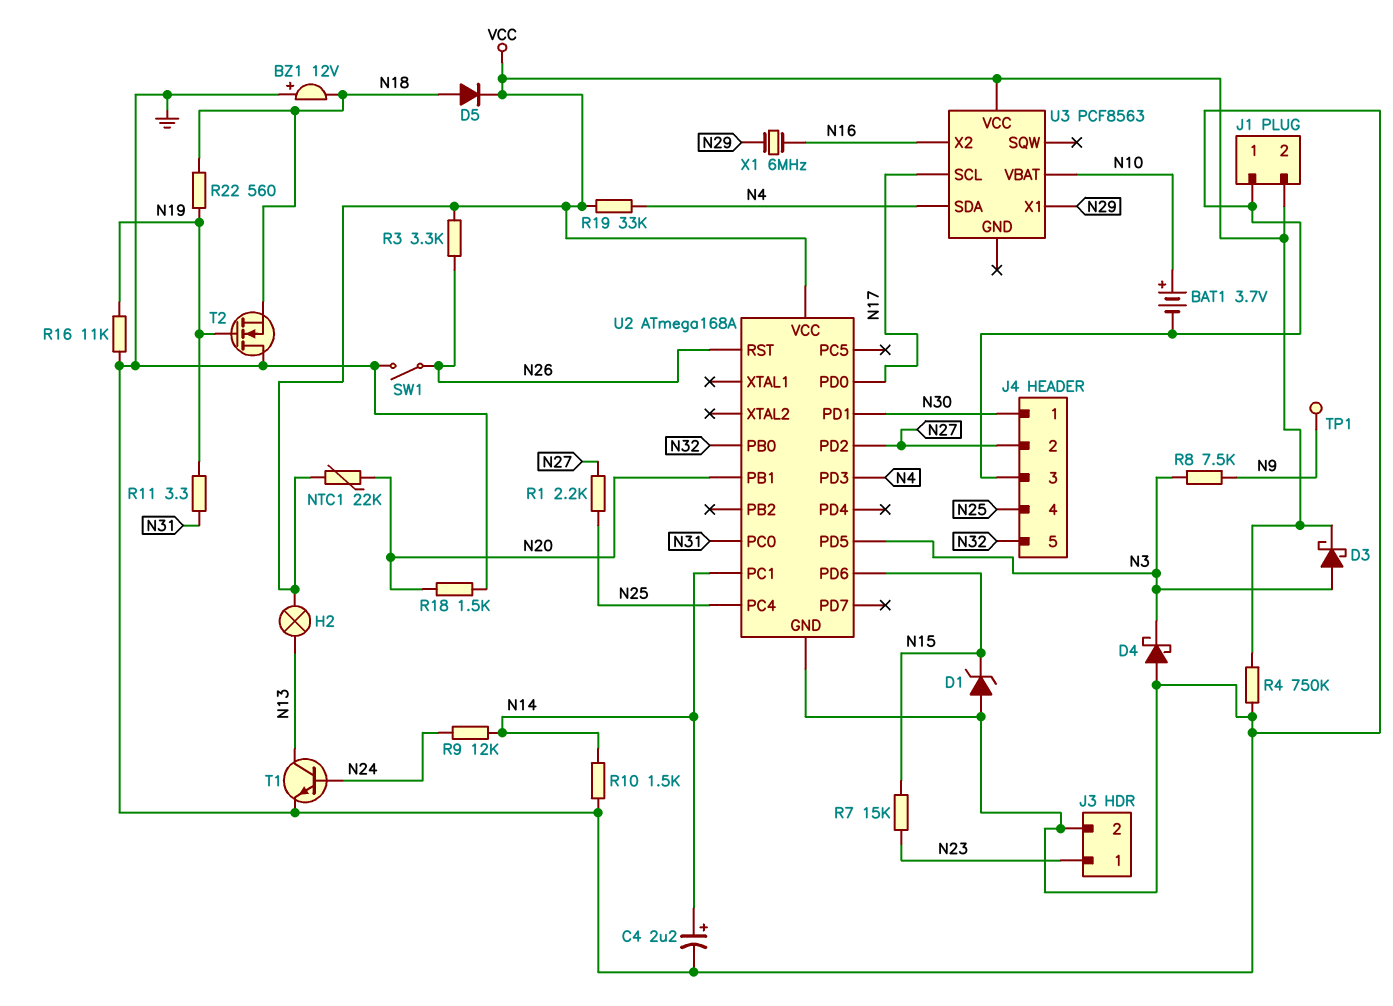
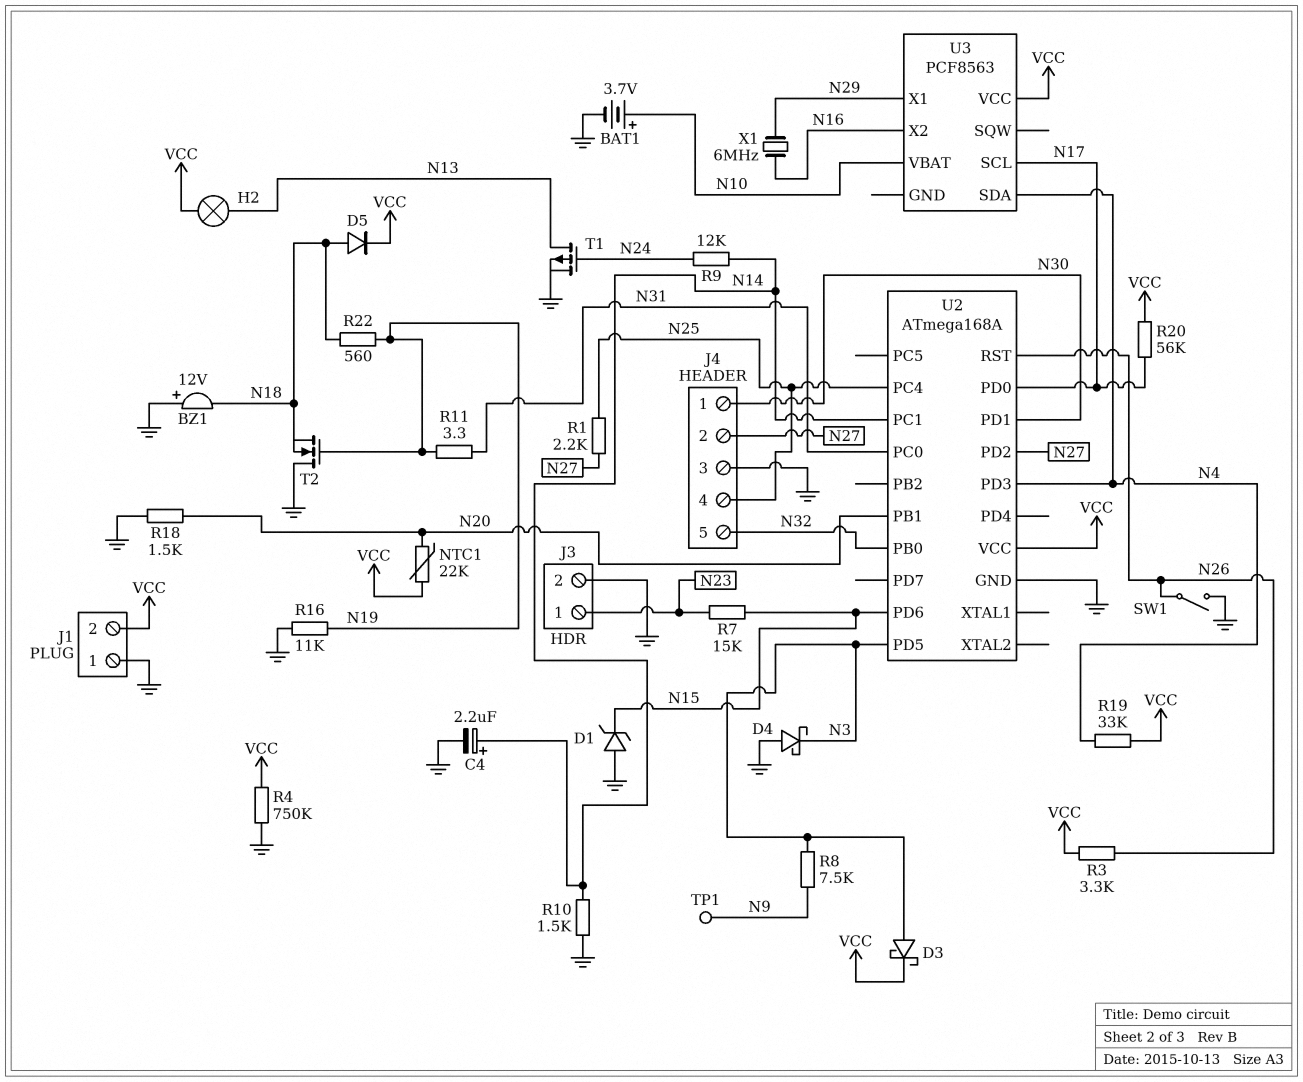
R20: none -> 56k (N17, VCC)
T1: NPN (B N24, C N13, E GND) -> PMOS (G N24, D N13, S GND)

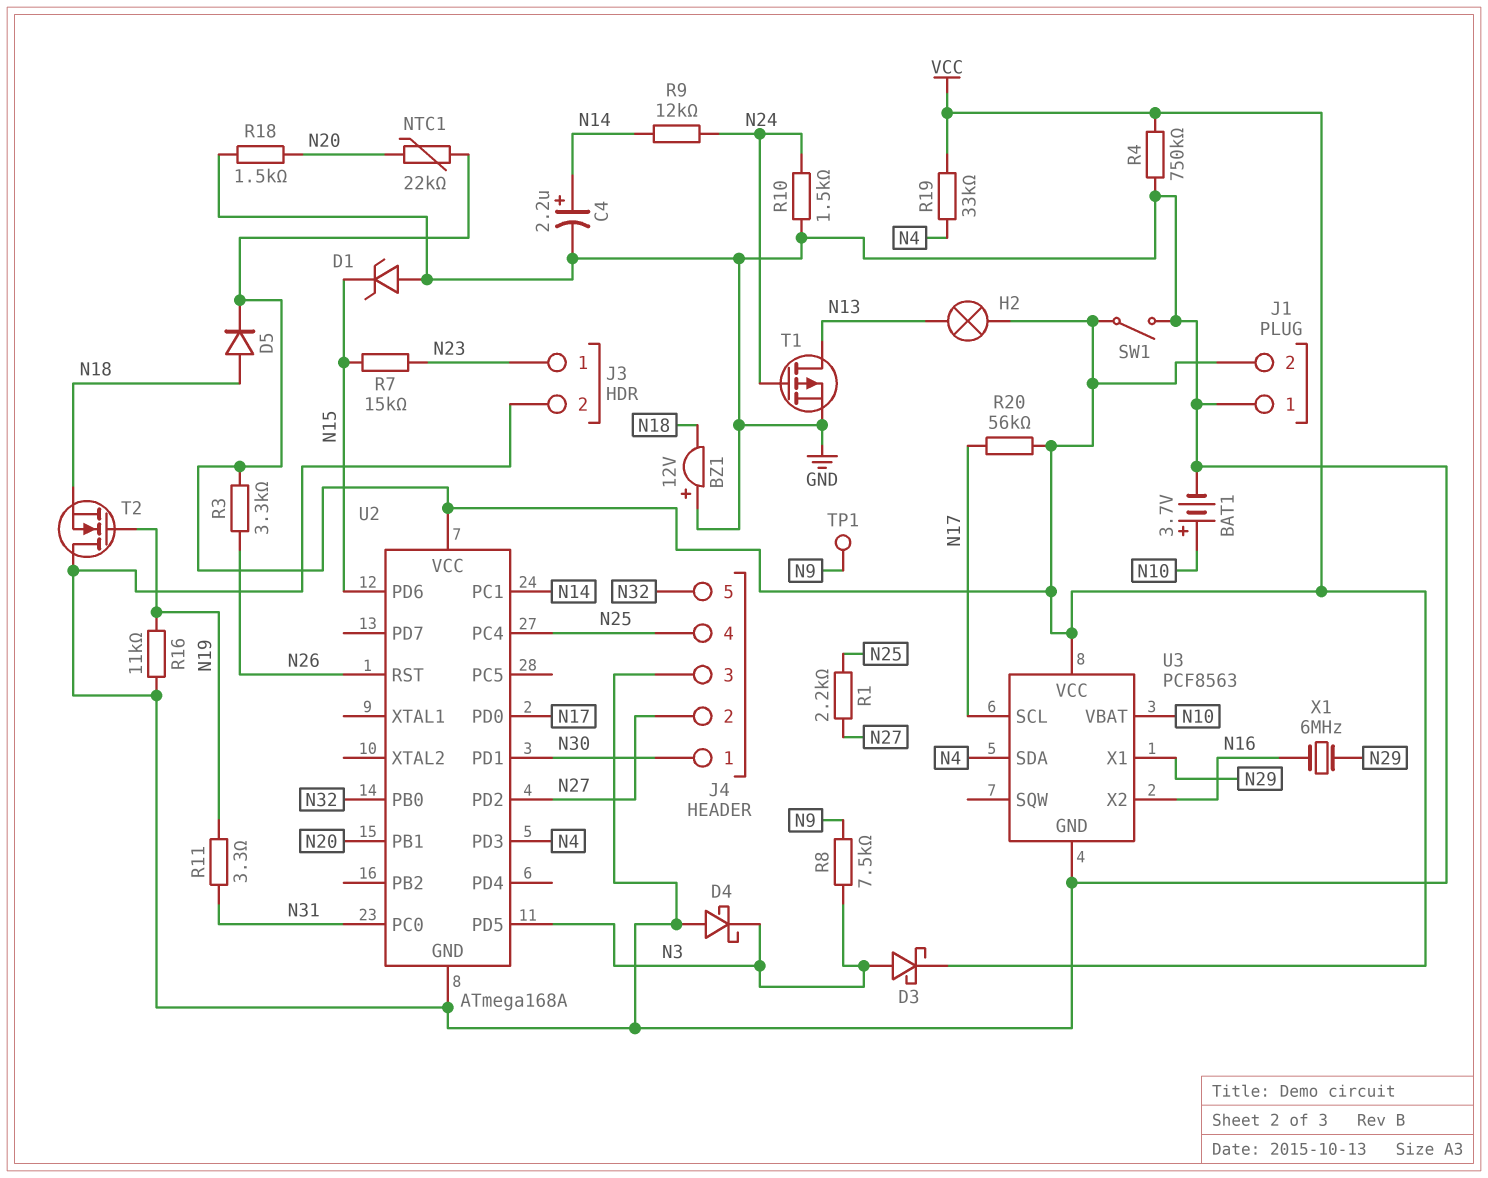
R10: 1.5k (GND, N14) -> 1.5k (GND, N24)
R22: 560 (N18, N19) -> none
SW1: switch (GND, N26) -> switch (GND, VCC)
U3 pin GND: none -> GND

